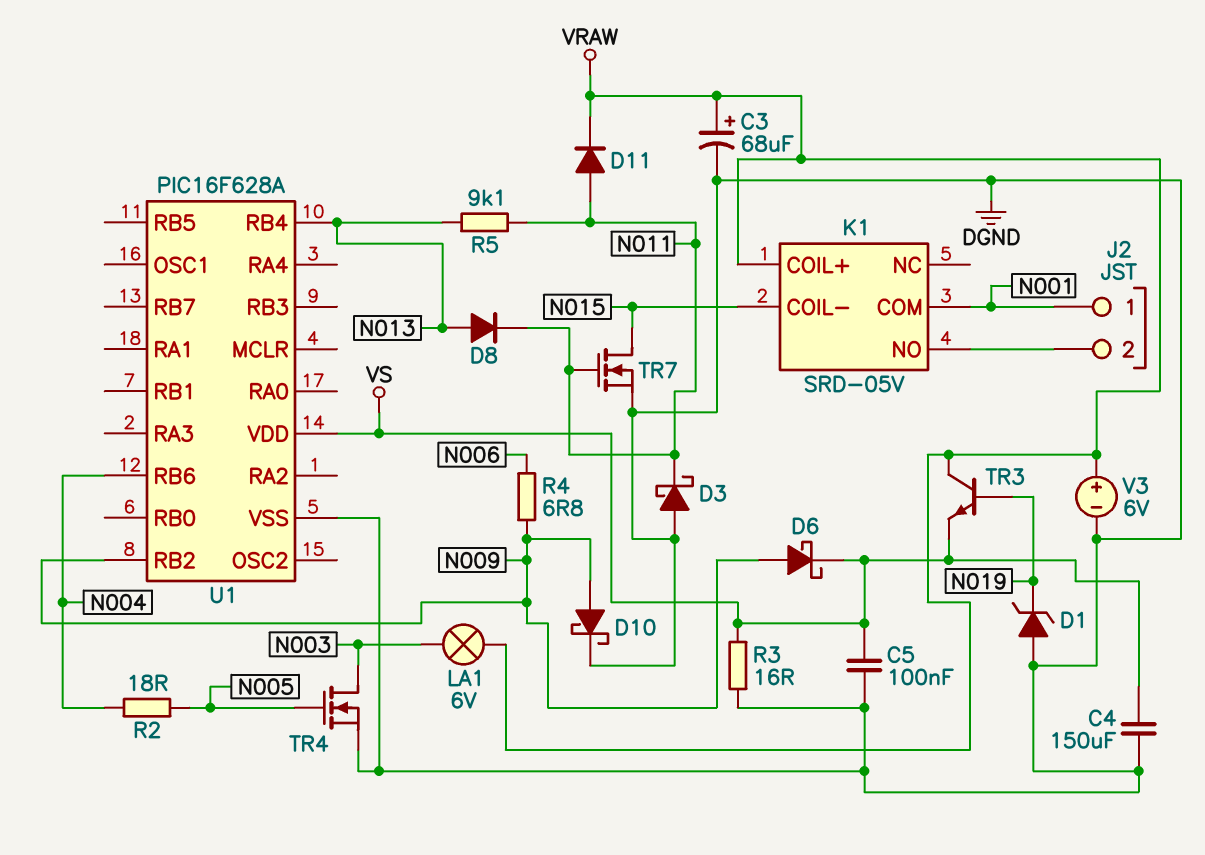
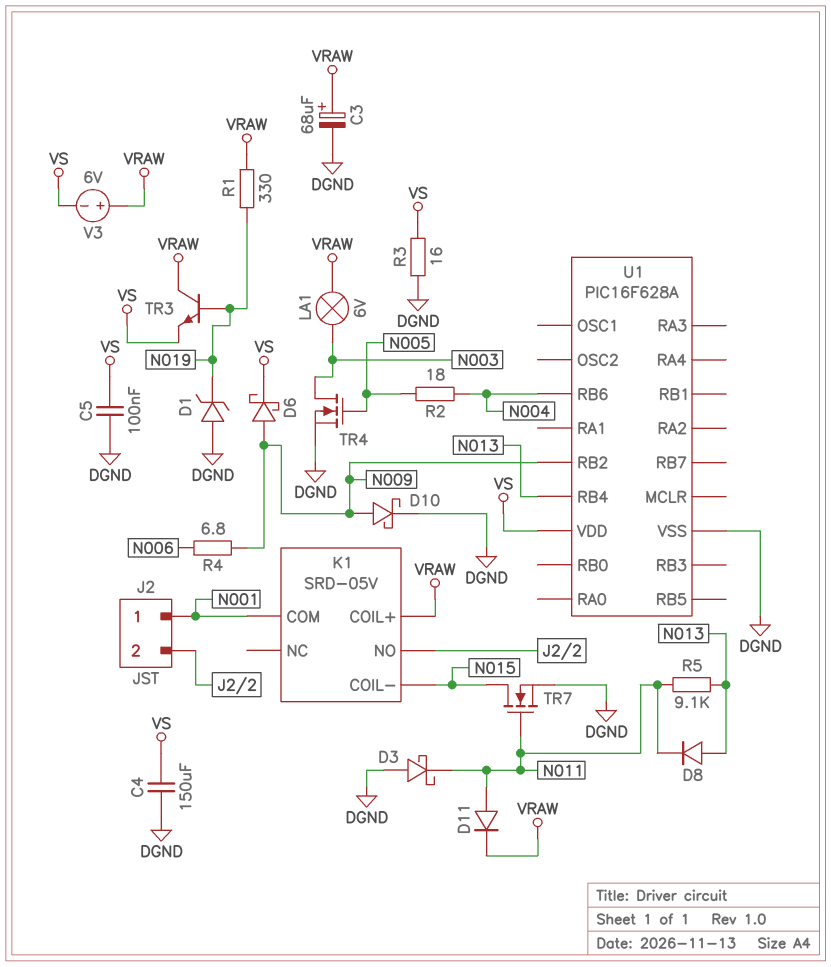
R1: none -> 330 (N019, VRAW)
V3: 6V (plus VRAW, minus DGND) -> 6V (plus VRAW, minus VS)

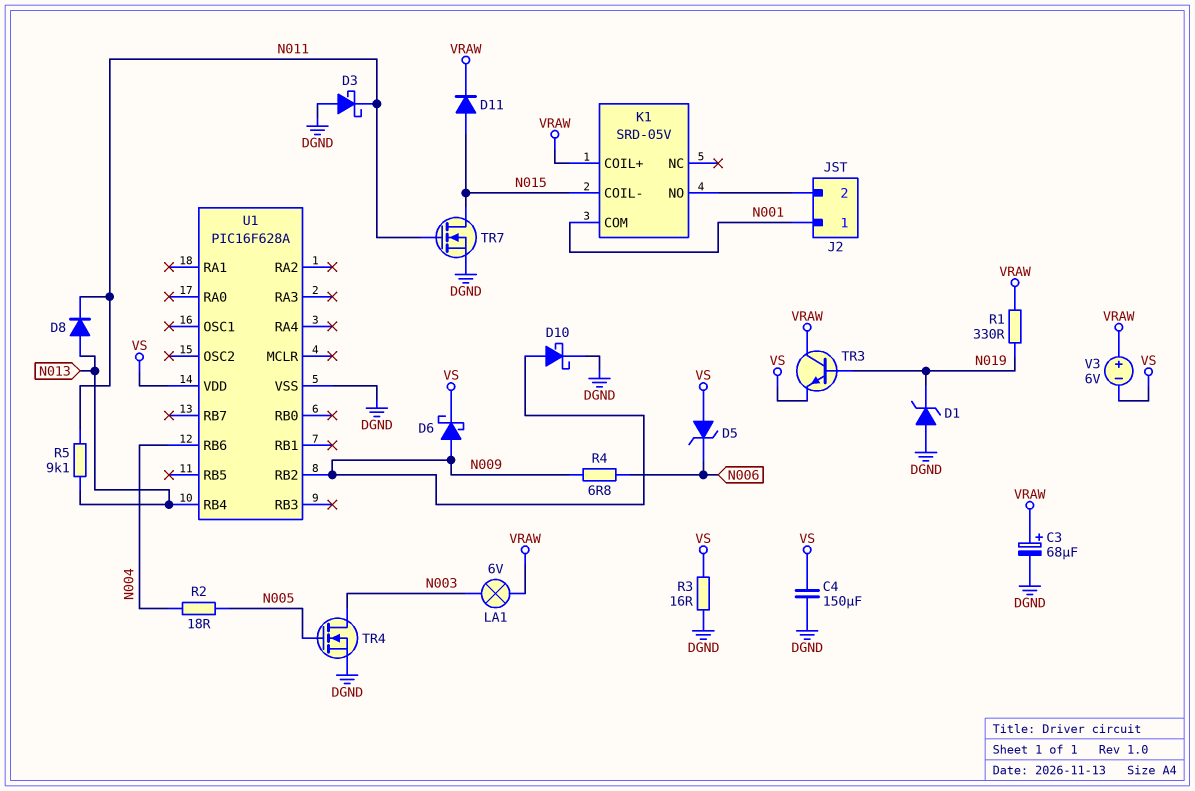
C5: 100nF (DGND, VS) -> none
D5: none -> zener (A VS, K N006)
D11: diode (A N011, K VRAW) -> diode (A N015, K VRAW)

